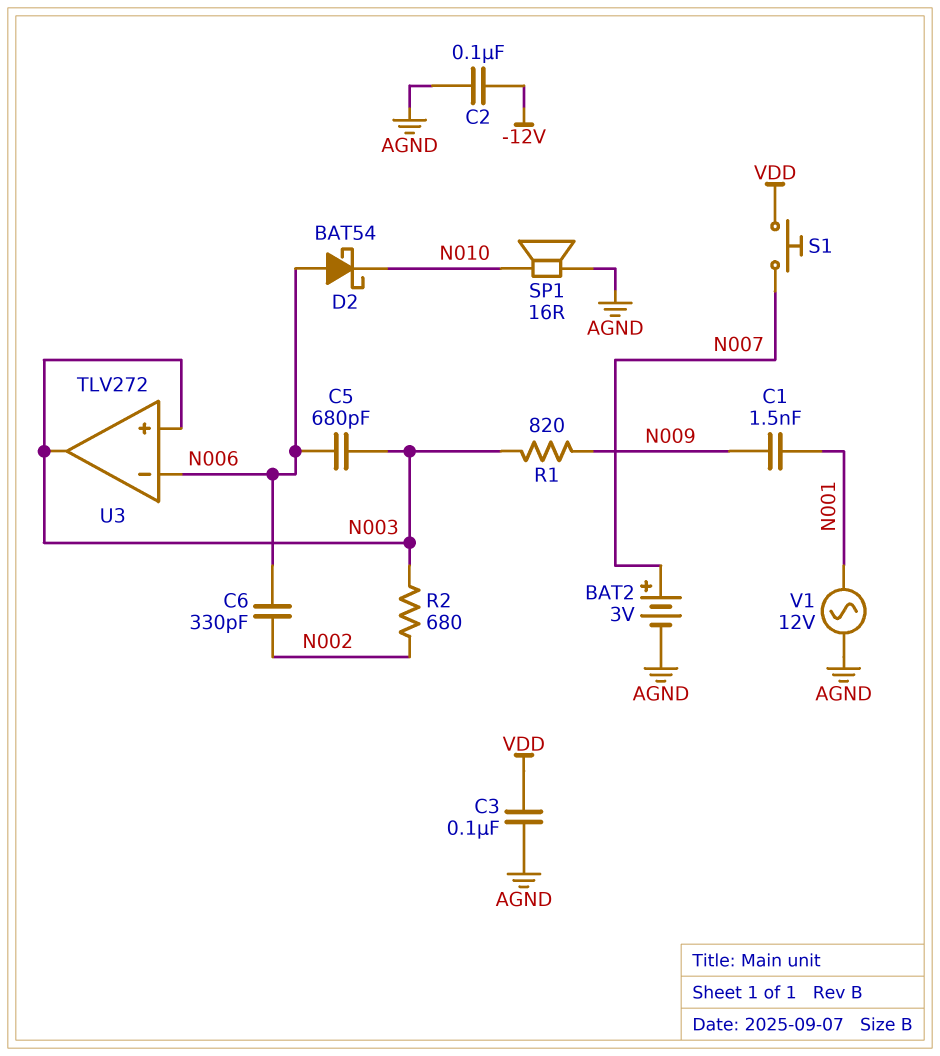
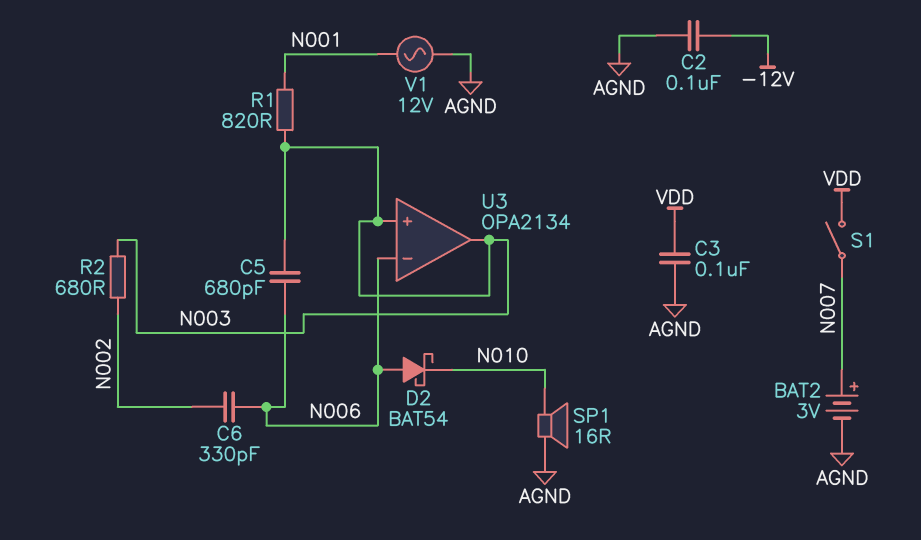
C1: 1.5nF (N001, N009) -> none
R1: 820 (N003, N009) -> 820 (N001, N003)
S1: button (N007, VDD) -> switch (N007, VDD)
U3: TLV272 -> OPA2134

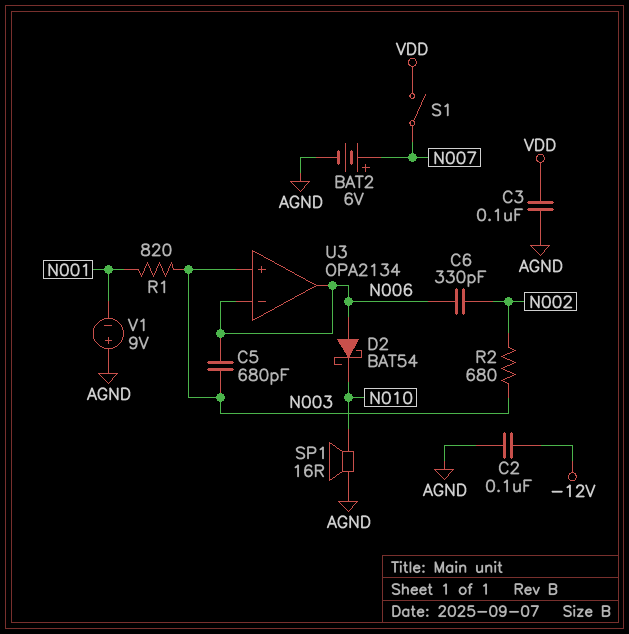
BAT2: 3V (plus N007, minus AGND) -> 6V (plus N007, minus AGND)
U3 pin out: N003 -> N006
V1: AC 12V (AGND, N001) -> 9V (plus AGND, minus N001)

